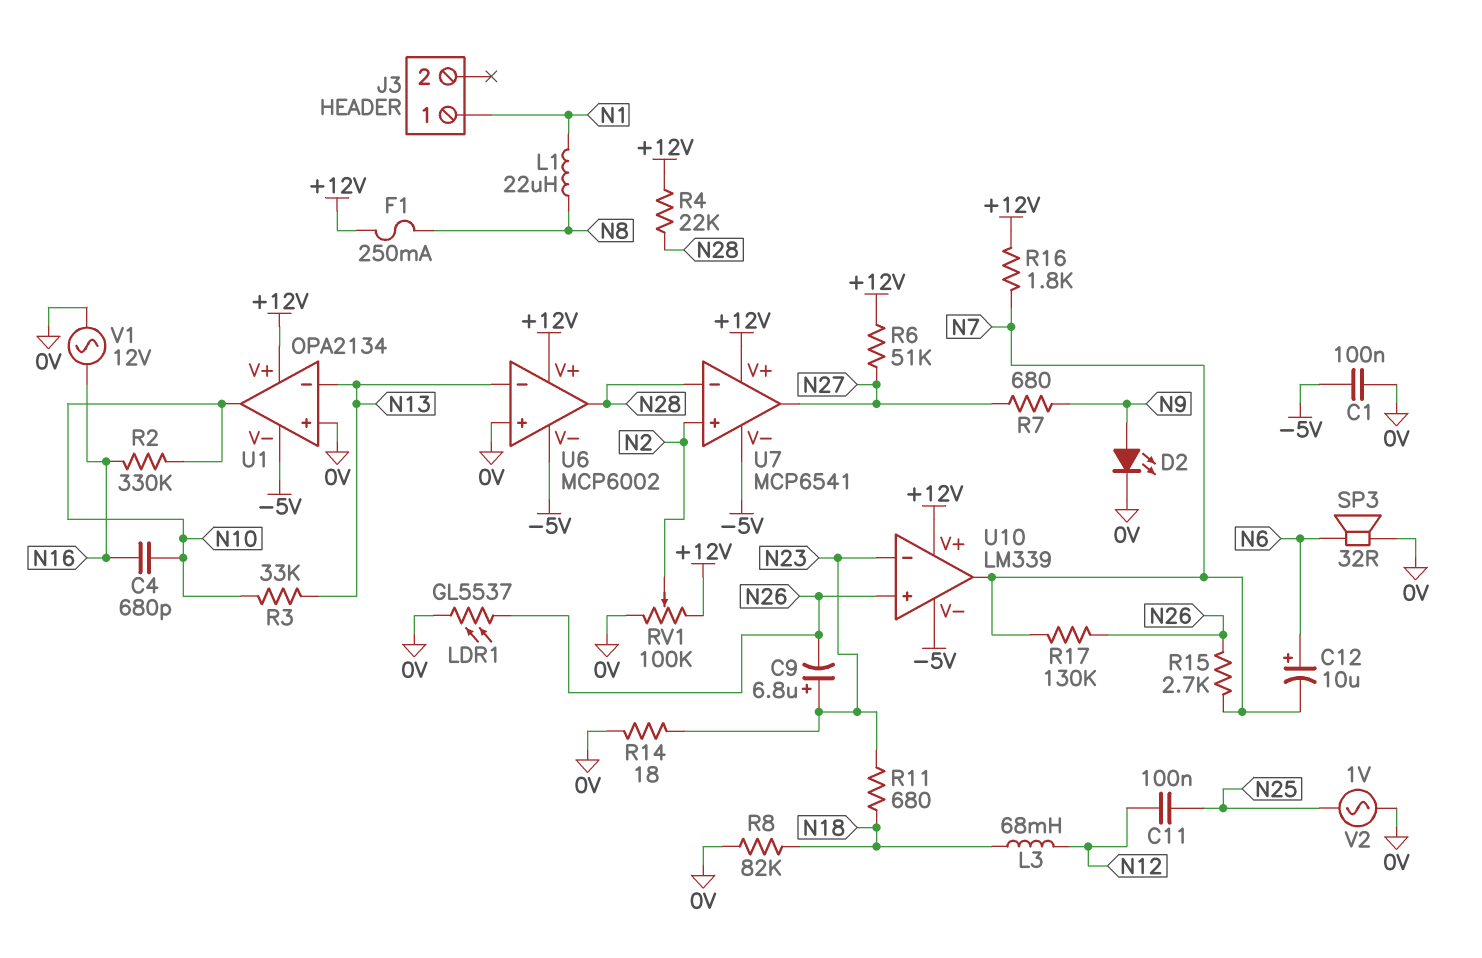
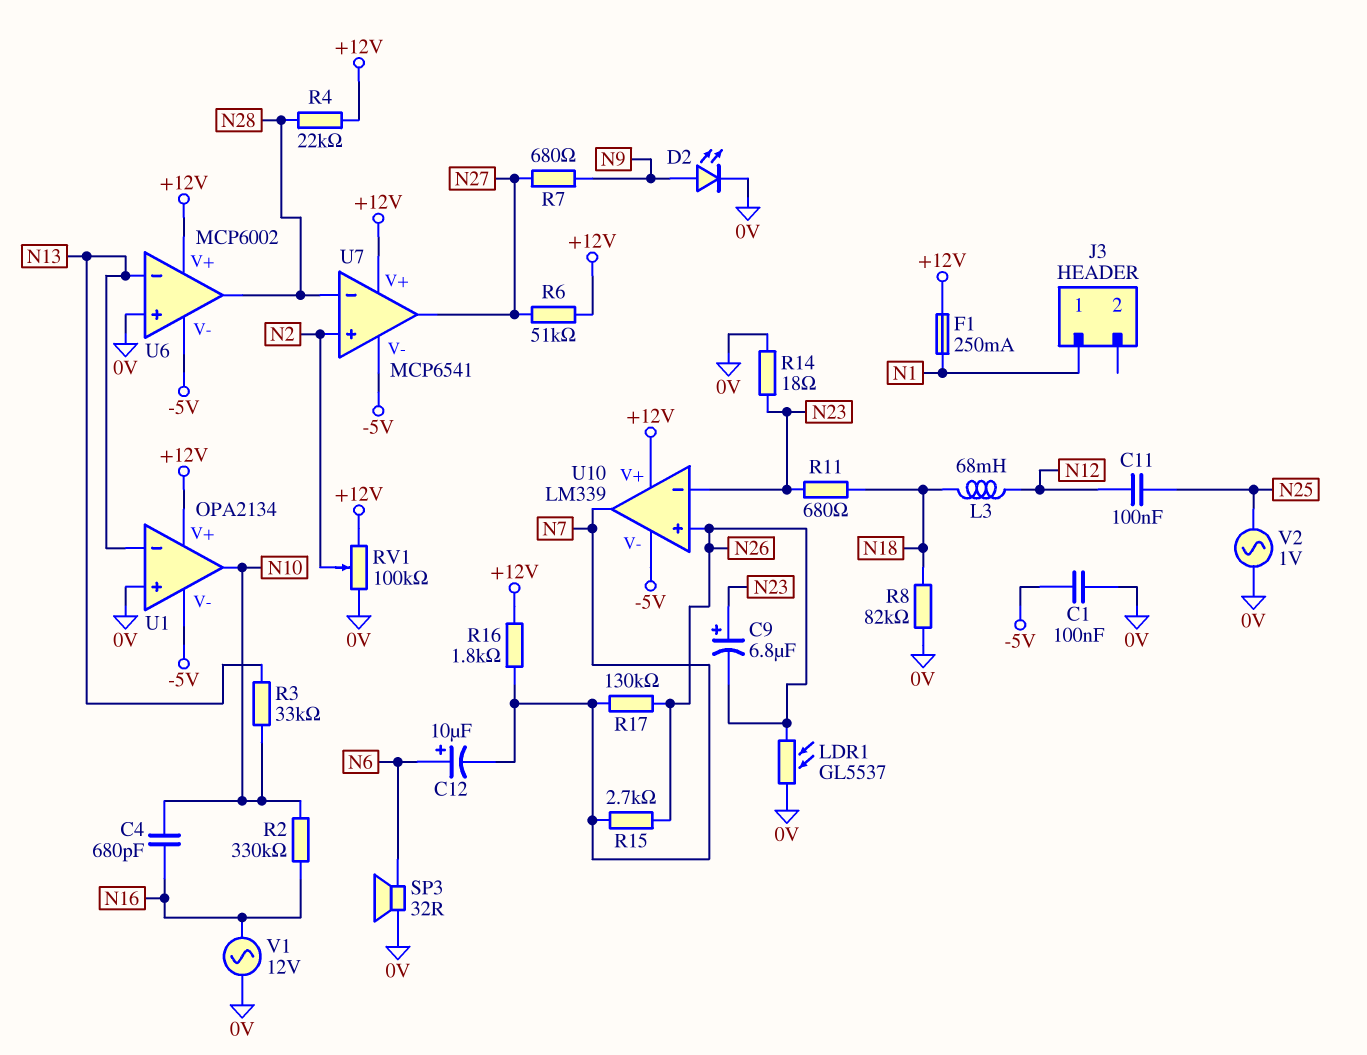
F1: 250mA (+12V, N8) -> 250mA (+12V, N1)
L1: 22uH (N1, N8) -> none

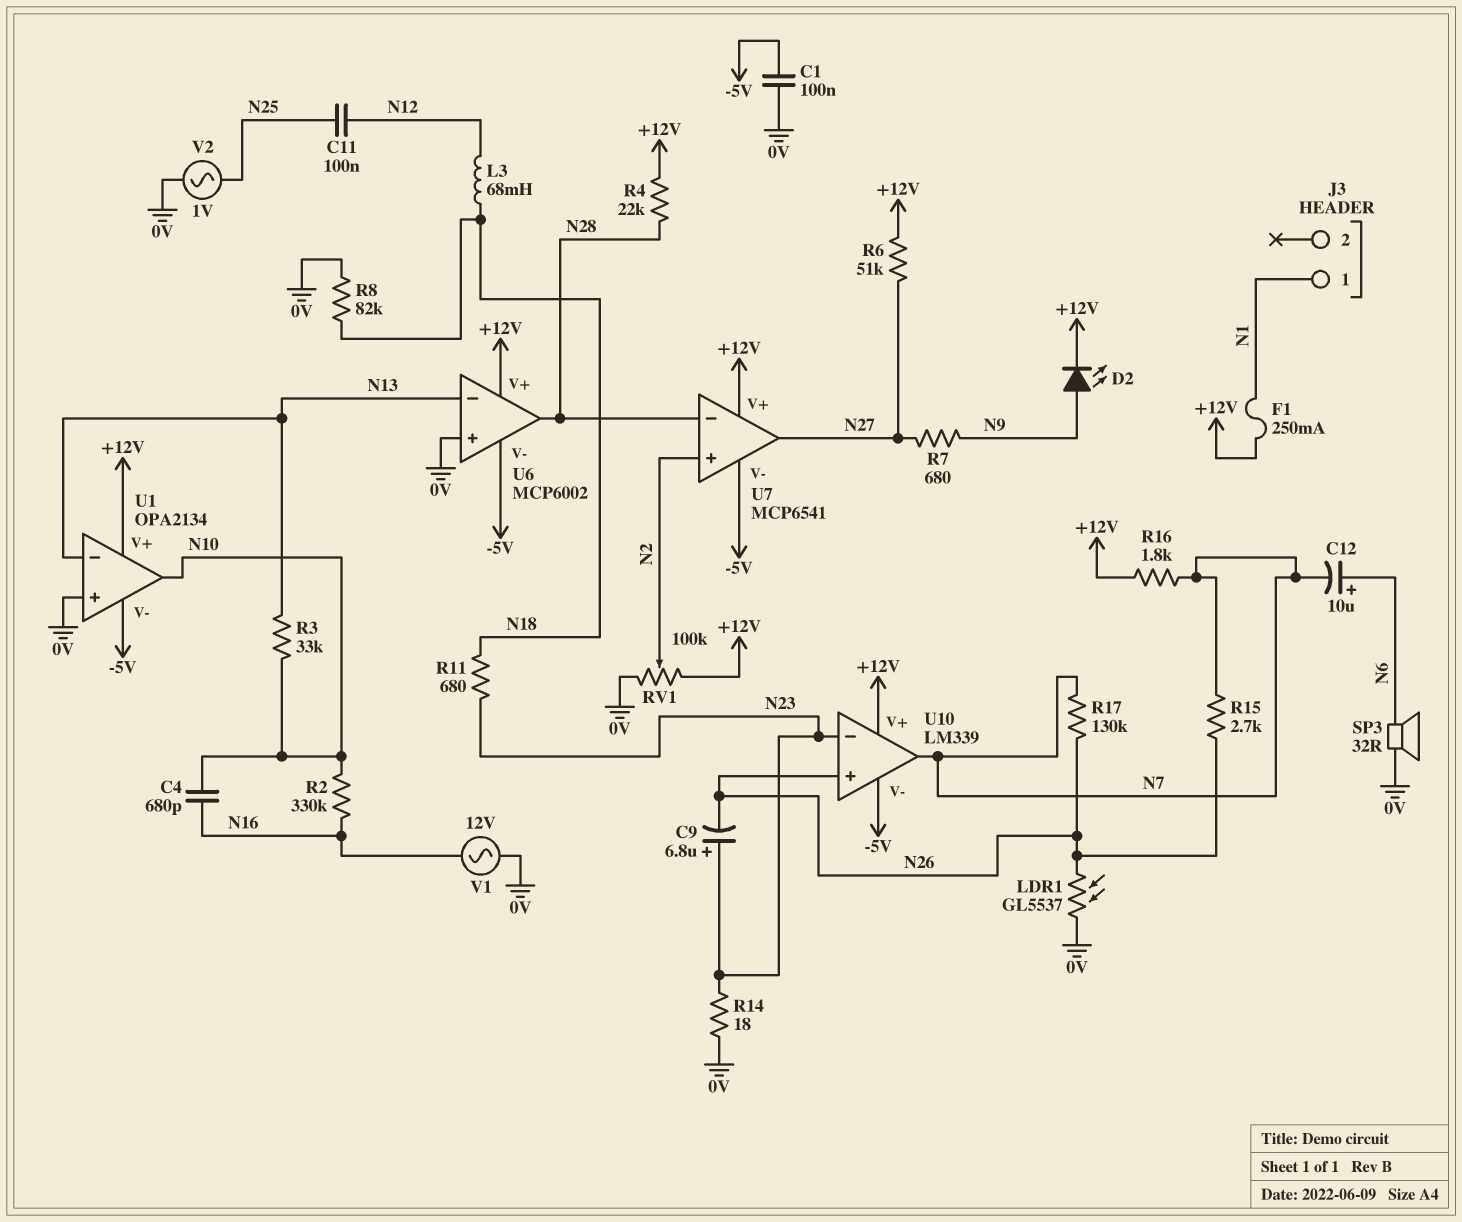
D2: LED (A N9, K 0V) -> LED (A N9, K +12V)

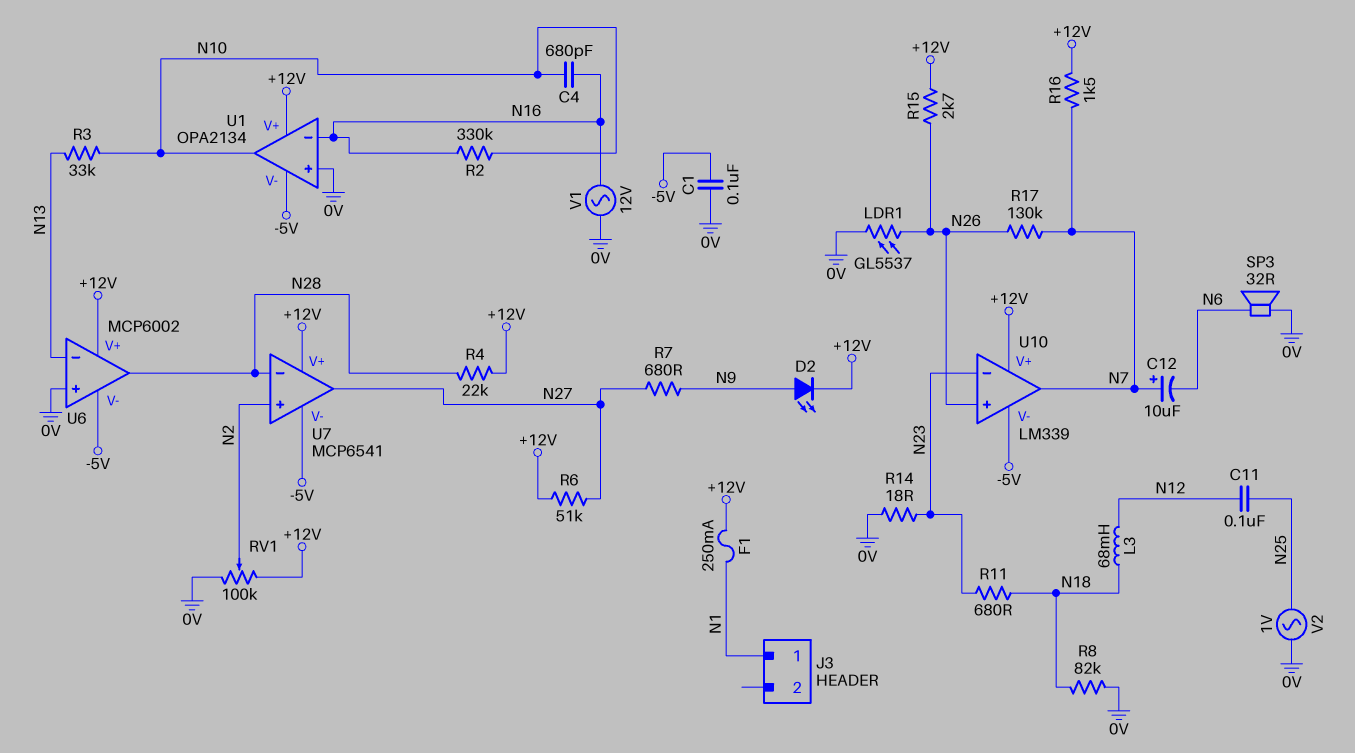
C9: 6.8uF (plus N23, minus N26) -> none
C12: 10uF (plus N6, minus N7) -> 10uF (plus N7, minus N6)
R15: 2.7k (N7, N26) -> 2.7k (+12V, N26)
R16: 1.8k (+12V, N7) -> 1.5k (+12V, N7)
U1 pin in-: N13 -> N16

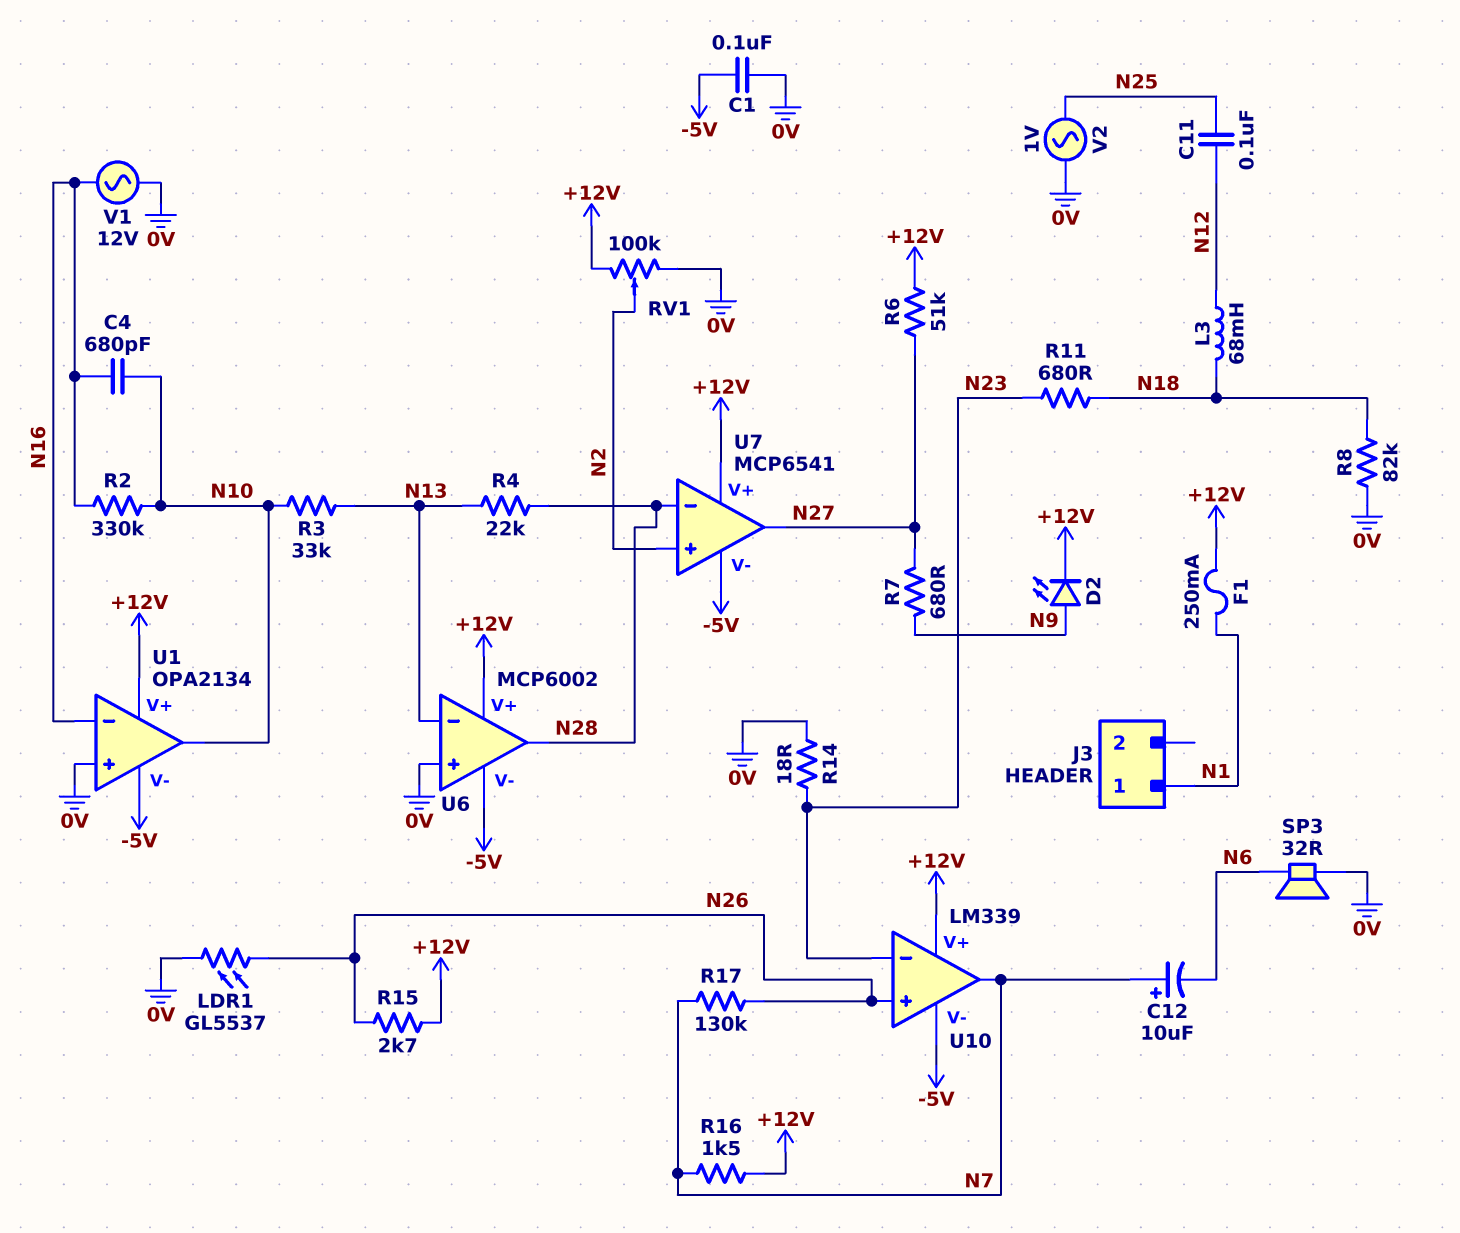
R4: 22k (+12V, N28) -> 22k (N13, N28)

